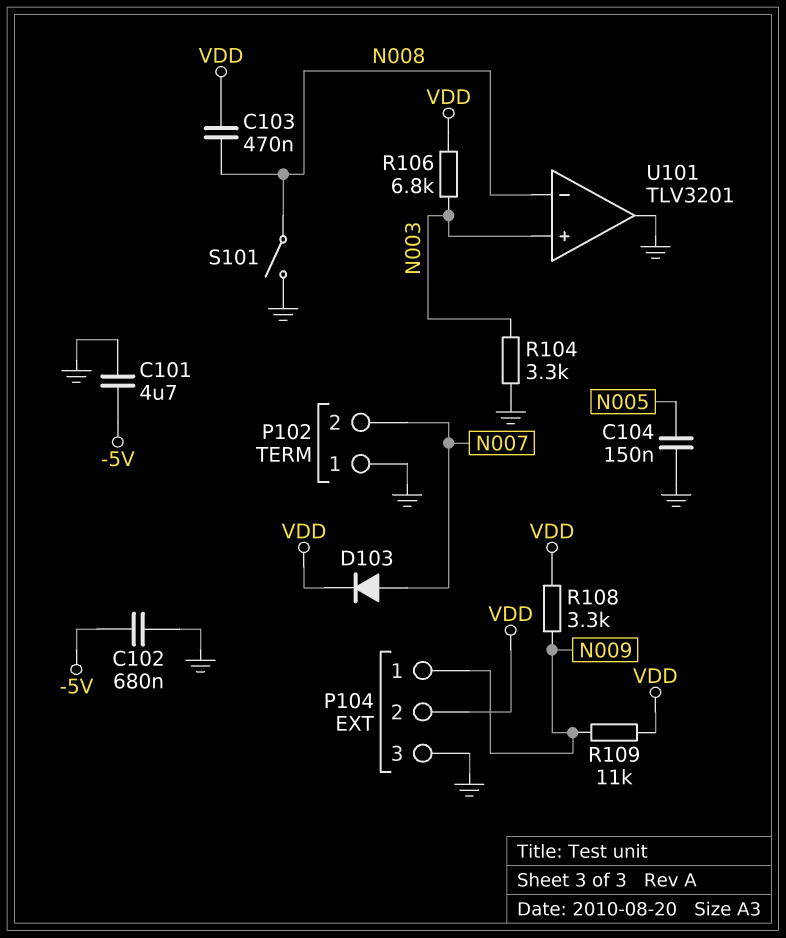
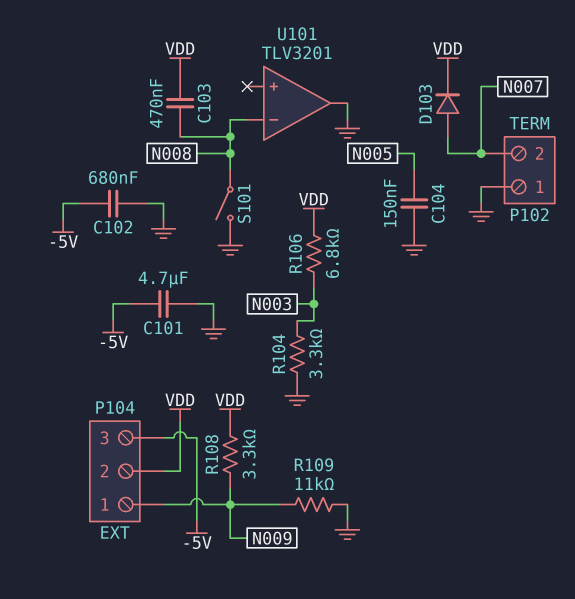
P104 pin 3: GND -> -5V
R109: 11k (N009, VDD) -> 11k (GND, N009)
U101 pin in+: N003 -> none

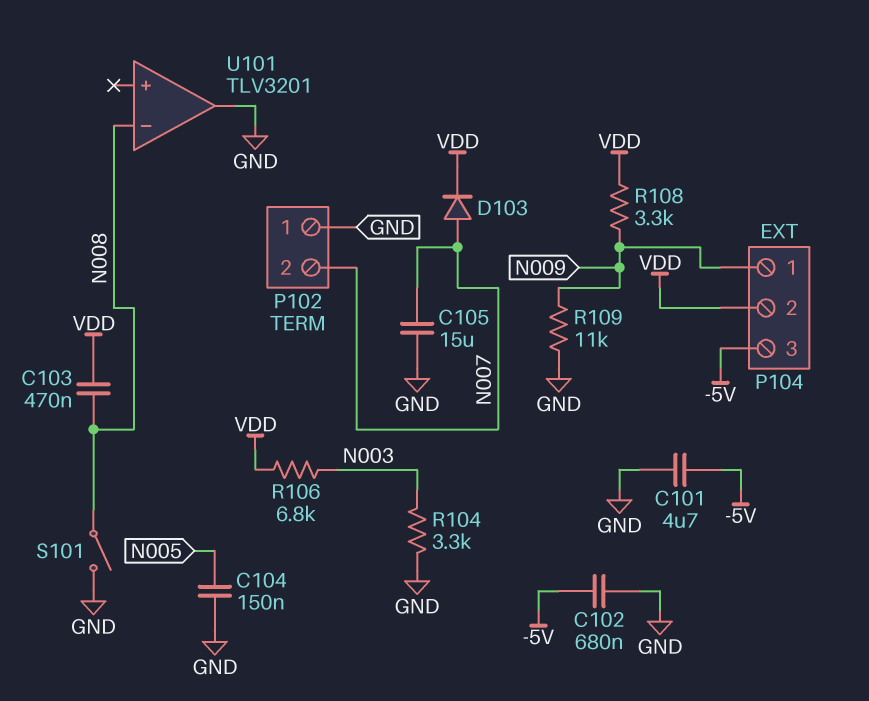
C105: none -> 15uF (GND, N007)

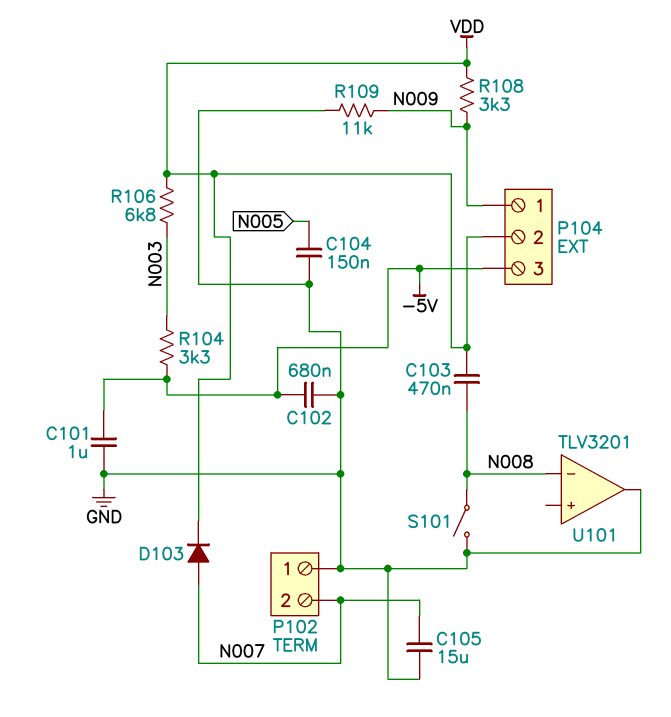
C101: 4.7uF (-5V, GND) -> 1uF (-5V, GND)
R104: 3.3k (GND, N003) -> 3.3k (-5V, N003)

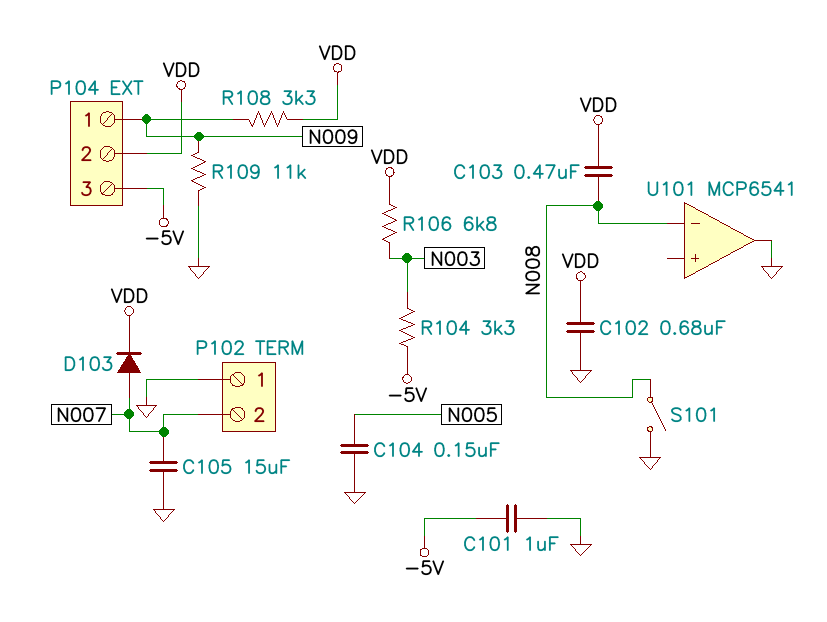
C102: 680nF (-5V, GND) -> 680nF (GND, VDD)
U101: TLV3201 -> MCP6541

